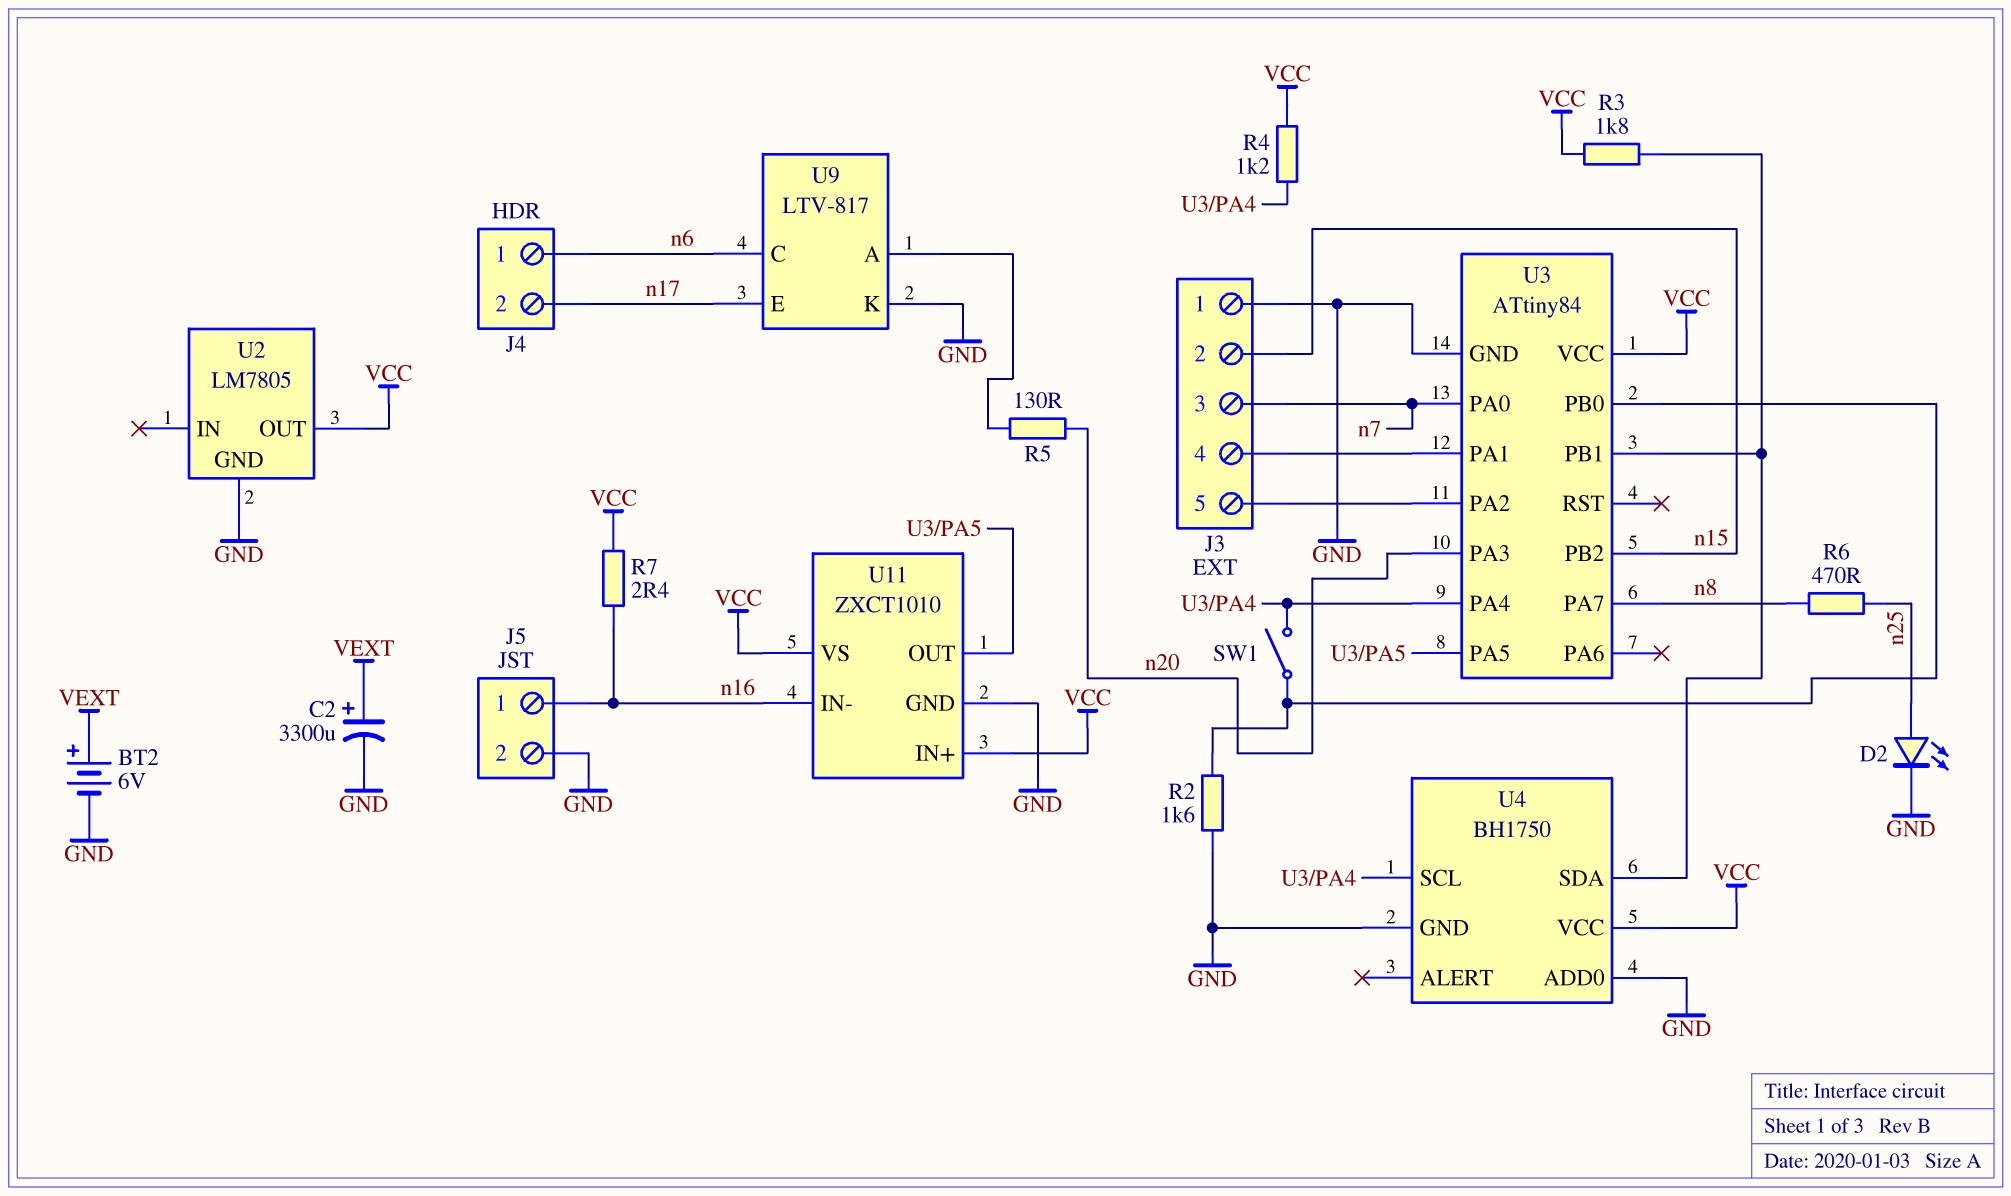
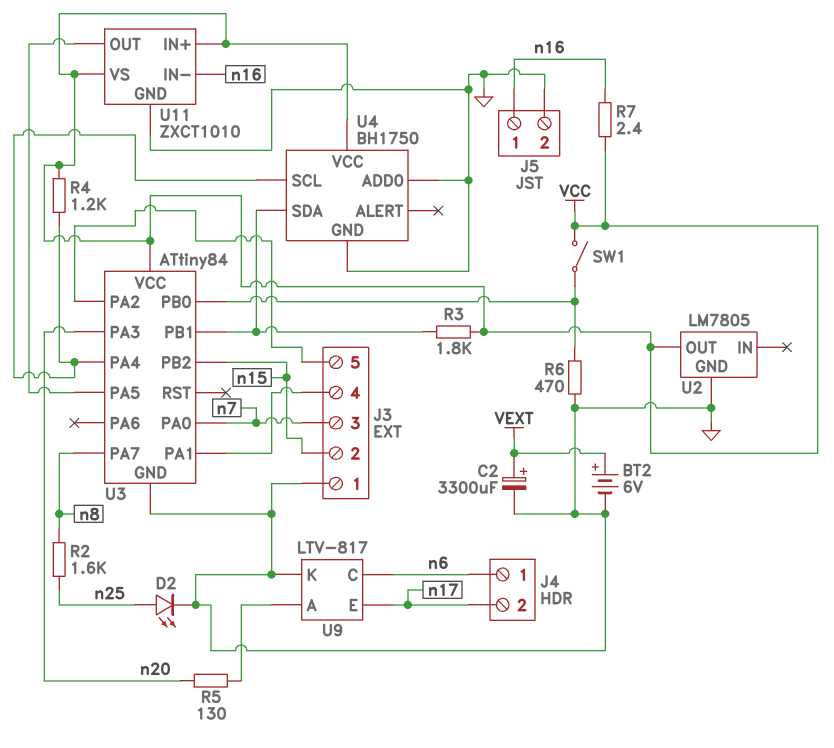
R2: 1.6k (GND, U3/PB0) -> 1.6k (n8, n25)
R6: 470 (n8, n25) -> 470 (GND, U3/PB0)
SW1: switch (U3/PA4, U3/PB0) -> switch (U3/PB0, VCC)

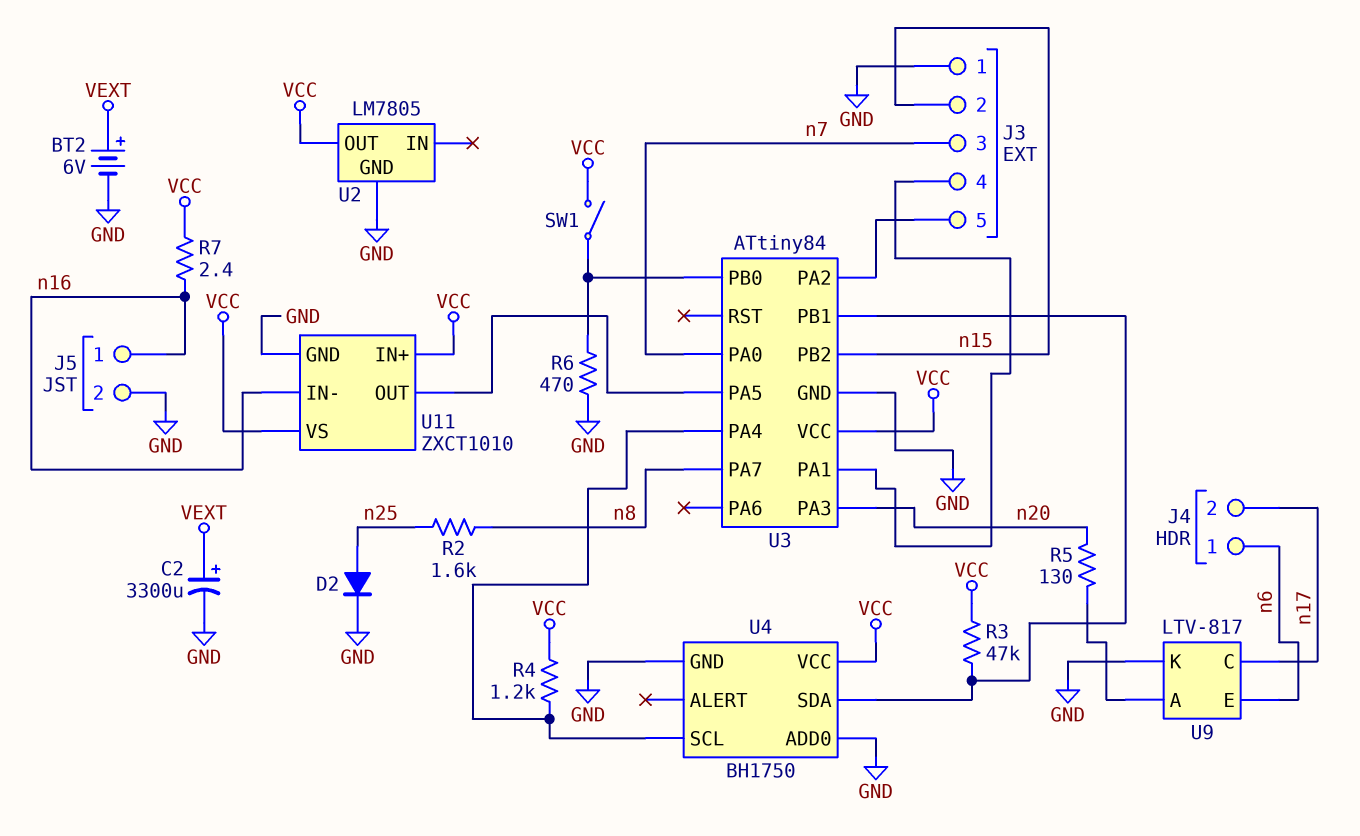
D2: LED (A n25, K GND) -> diode (A n25, K GND)
R3: 1.8k (U3/PB1, VCC) -> 47k (U3/PB1, VCC)
U9 pin C: n6 -> n17
U9 pin E: n17 -> n6

